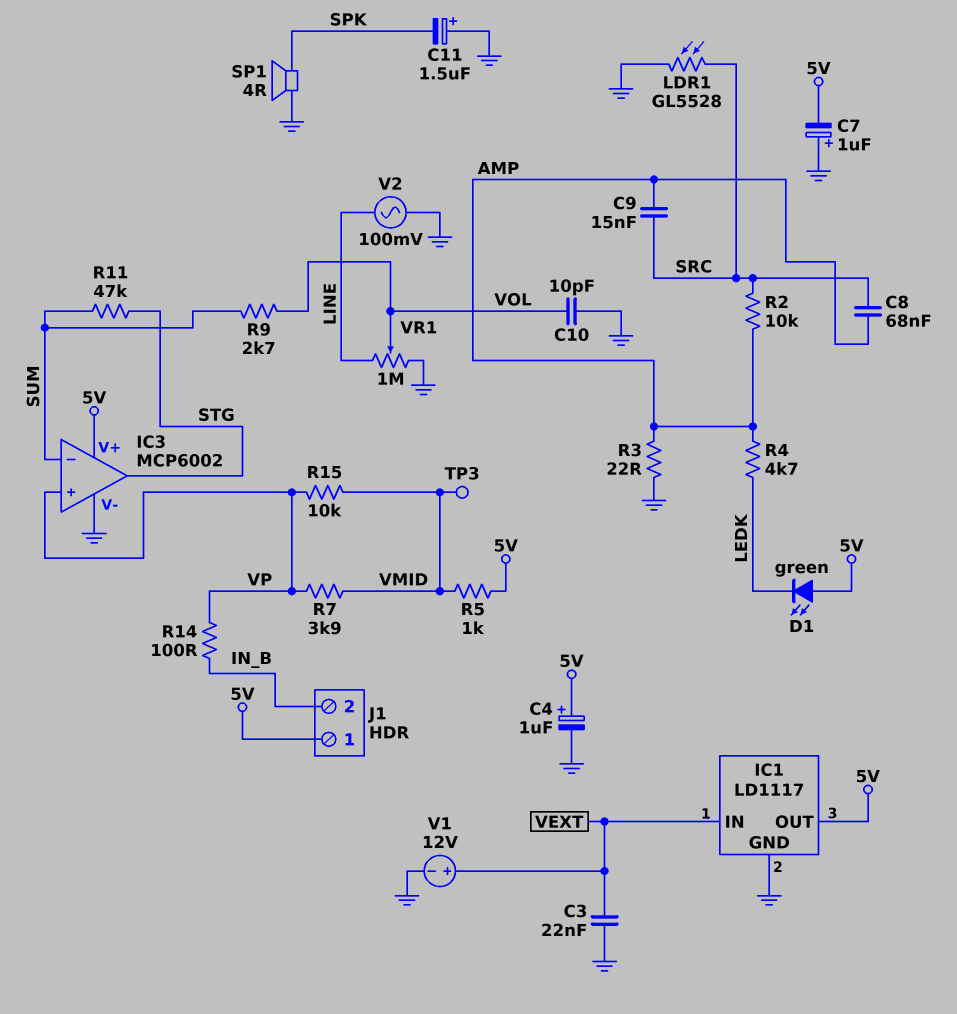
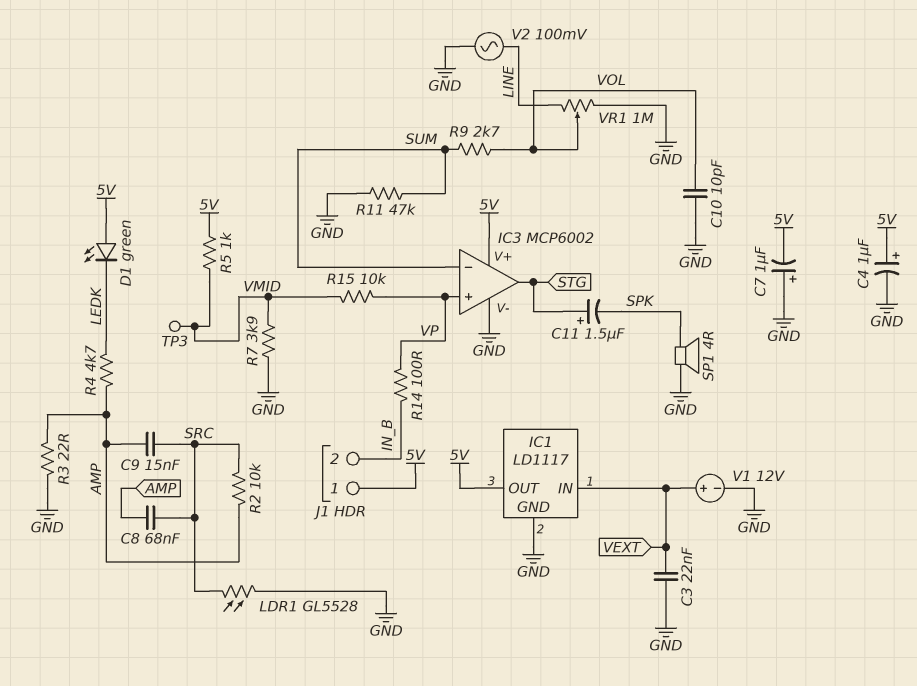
C11: 1.5uF (plus GND, minus SPK) -> 1.5uF (plus STG, minus SPK)
R7: 3.9k (VMID, VP) -> 3.9k (GND, VMID)
R11: 47k (STG, SUM) -> 47k (GND, SUM)

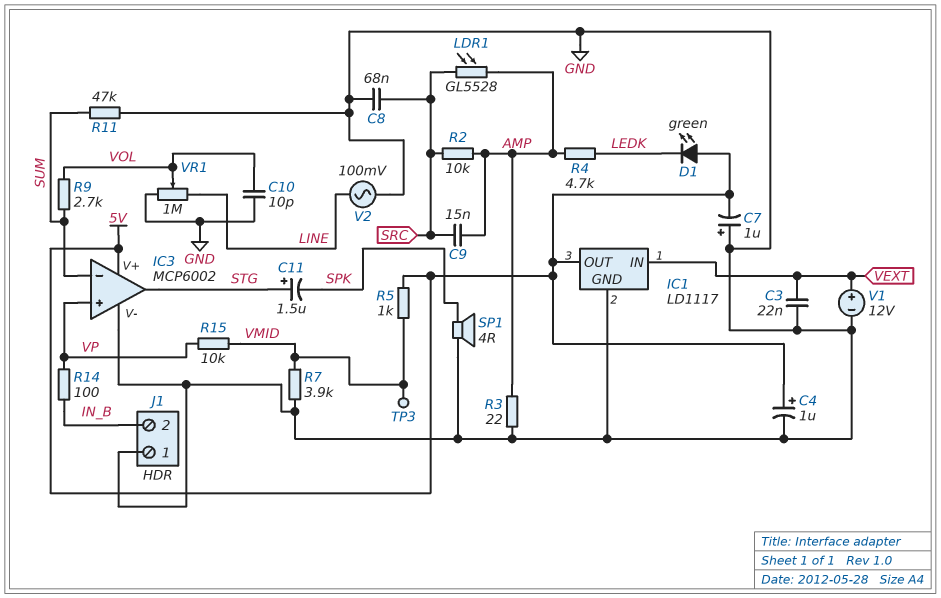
C8: 68nF (AMP, SRC) -> 68nF (GND, SRC)
J1 pin 1: 5V -> GND
LDR1: GL5528 (GND, SRC) -> GL5528 (AMP, SRC)

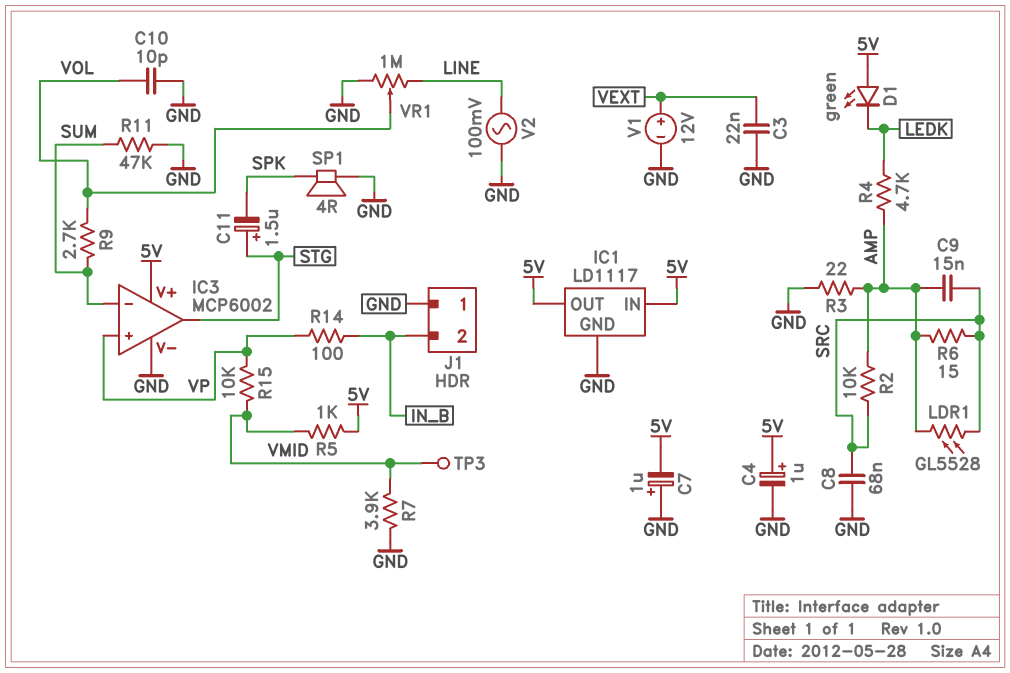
IC1 pin IN: VEXT -> 5V
R6: none -> 15 (AMP, SRC)

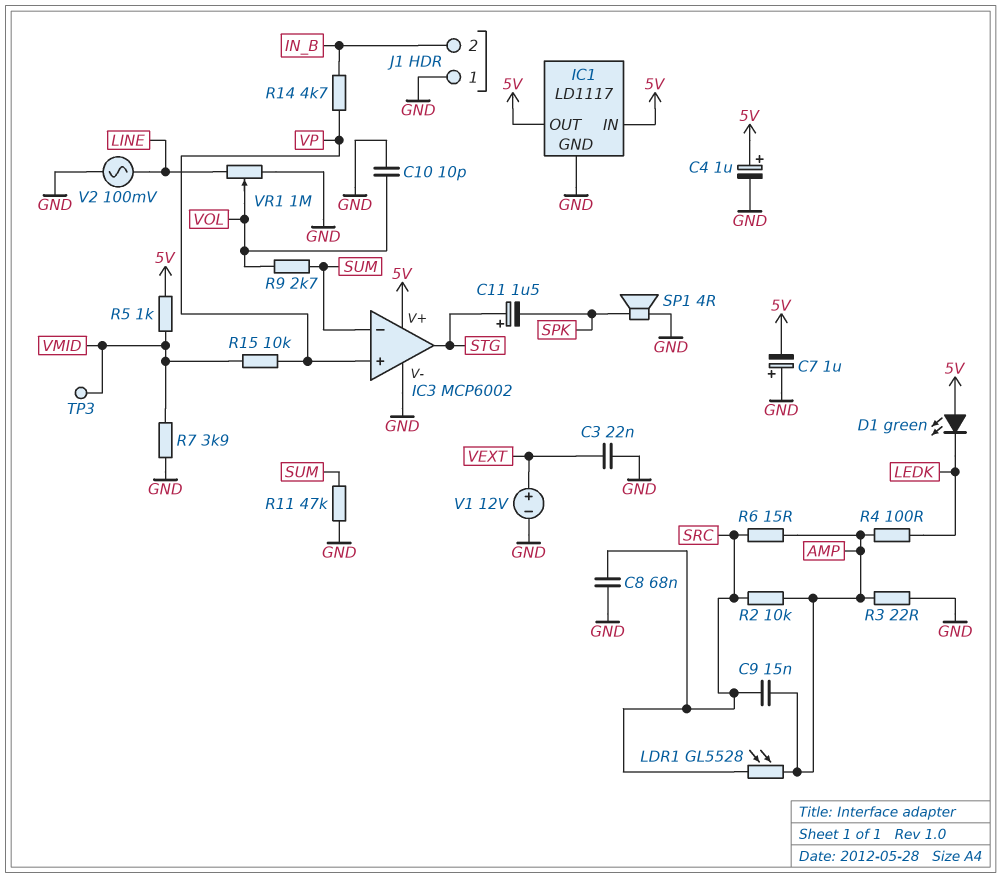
R4: 4.7k (AMP, LEDK) -> 100 (AMP, LEDK)
R14: 100 (IN_B, VP) -> 4.7k (IN_B, VP)

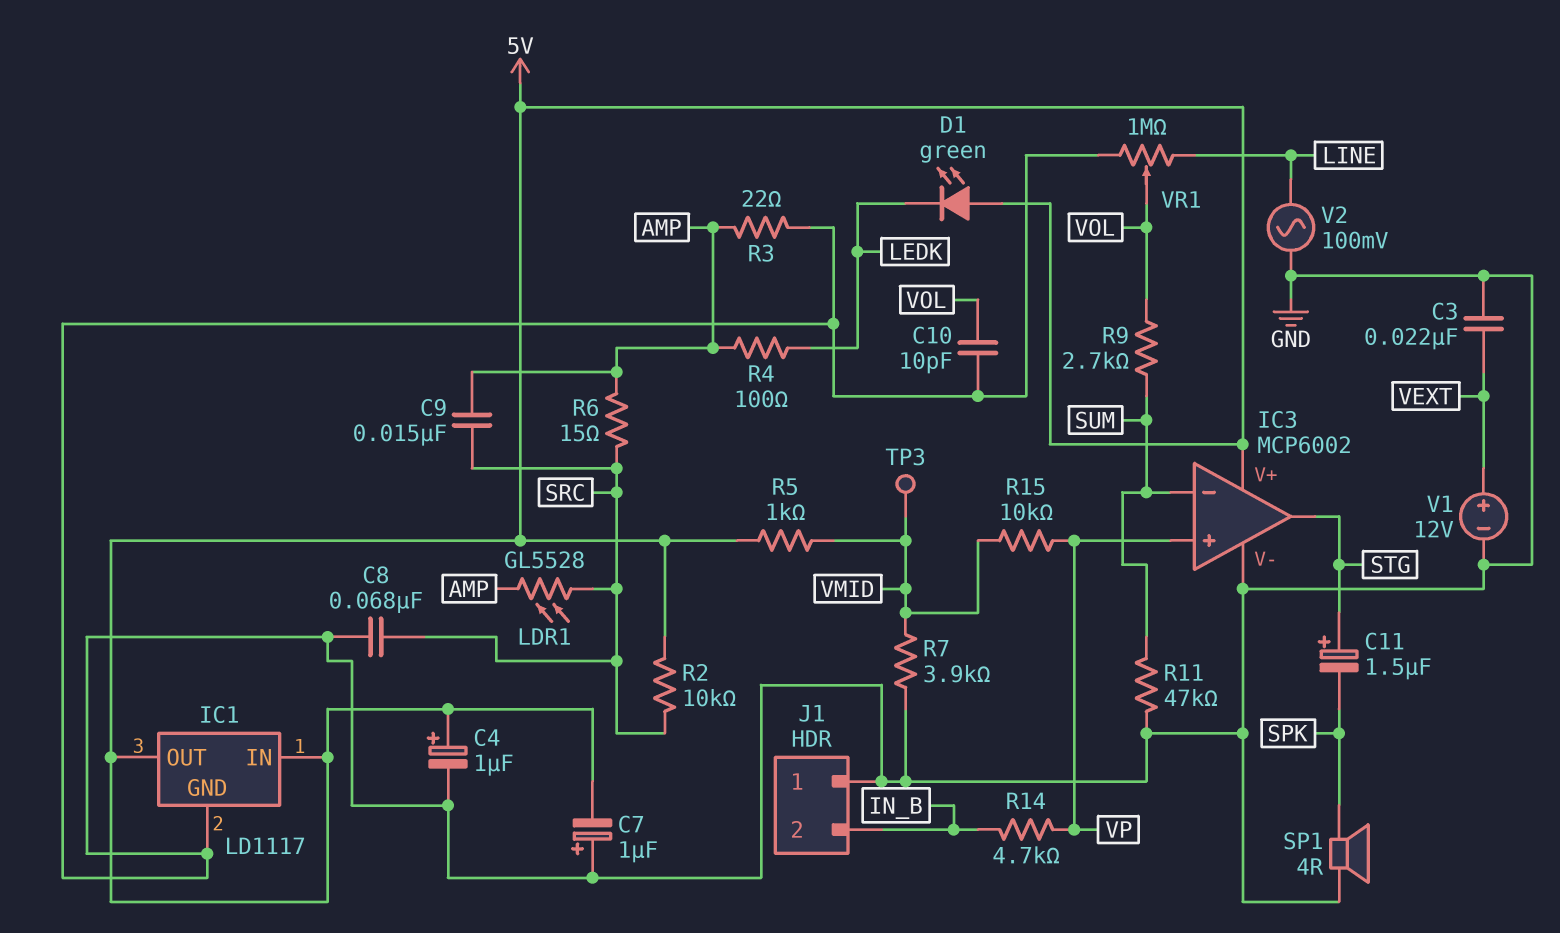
R2: 10k (AMP, SRC) -> 10k (5V, SRC)

